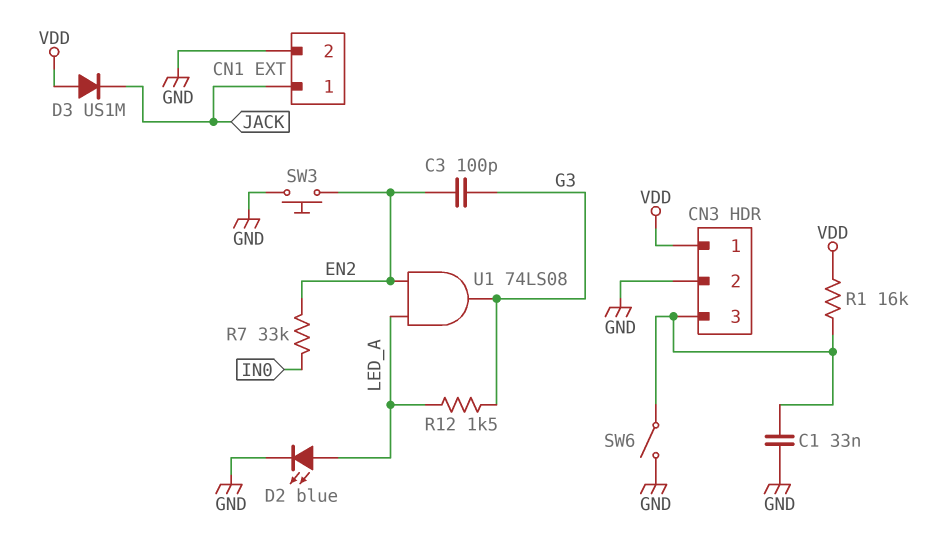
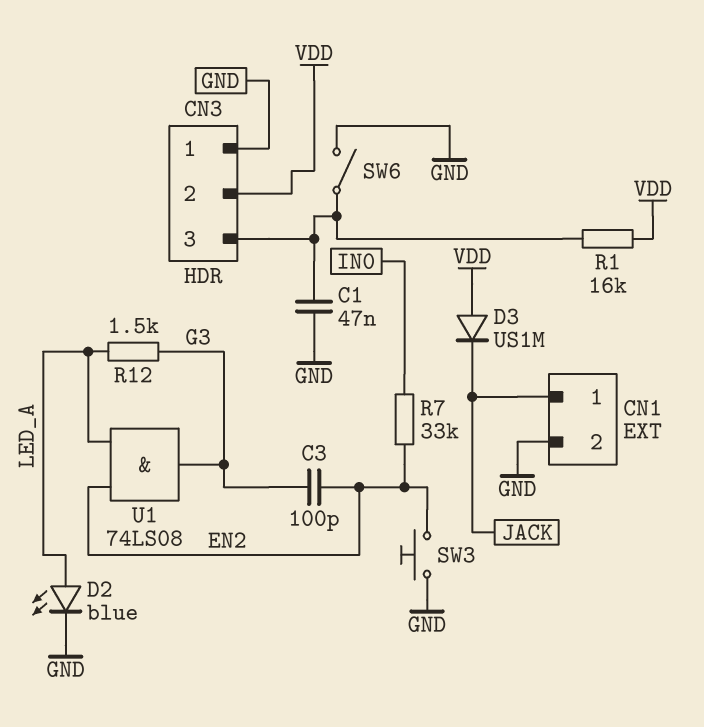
C1: 33nF (CN3/3, GND) -> 47nF (CN3/3, GND)
CN3 pin 1: VDD -> GND
CN3 pin 2: GND -> VDD

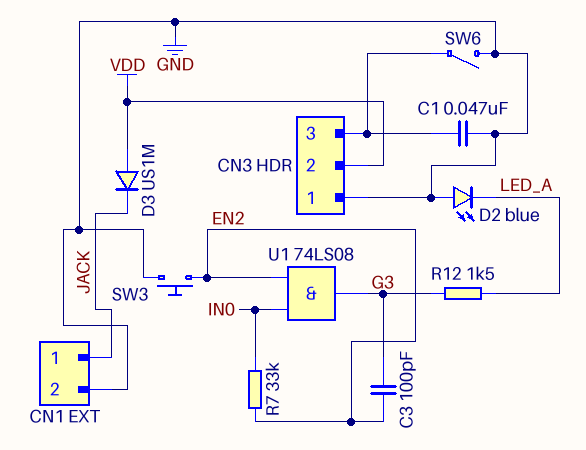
D2: LED blue (A LED_A, K GND) -> LED blue (A GND, K LED_A)
R1: 16k (CN3/3, VDD) -> none
U1: AND 74LS08 (in EN2, in LED_A, out G3) -> AND 74LS08 (in EN2, in IN0, out G3)

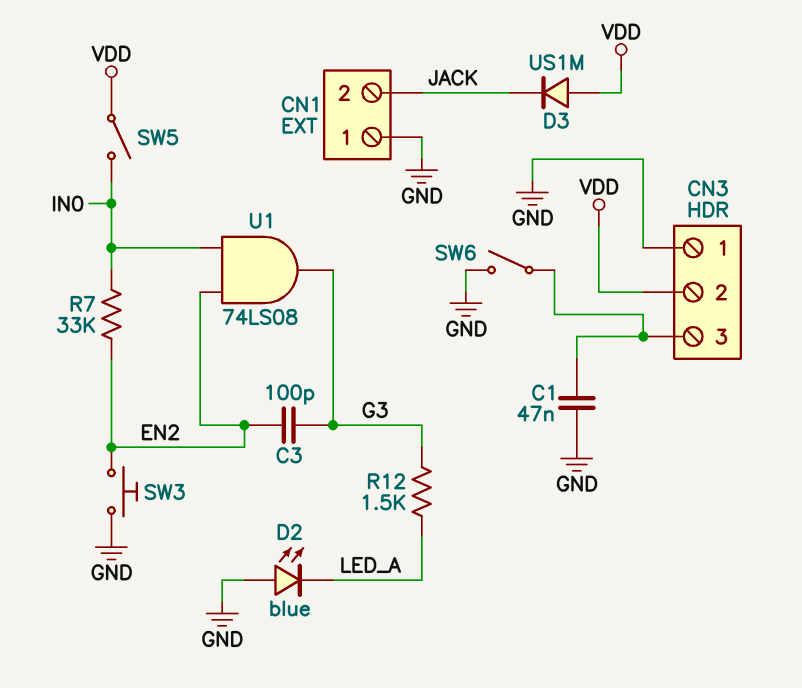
CN1 pin 1: JACK -> GND
CN1 pin 2: GND -> JACK
SW5: none -> switch (IN0, VDD)

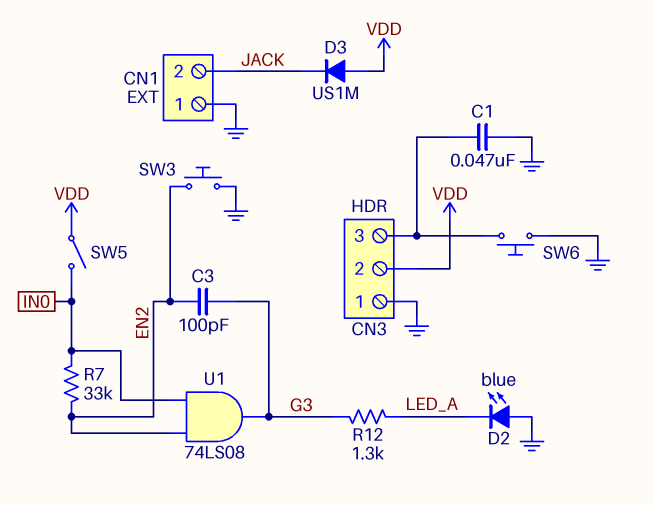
R12: 1.5k (G3, LED_A) -> 1.3k (G3, LED_A)
SW6: switch (CN3/3, GND) -> button (CN3/3, GND)

